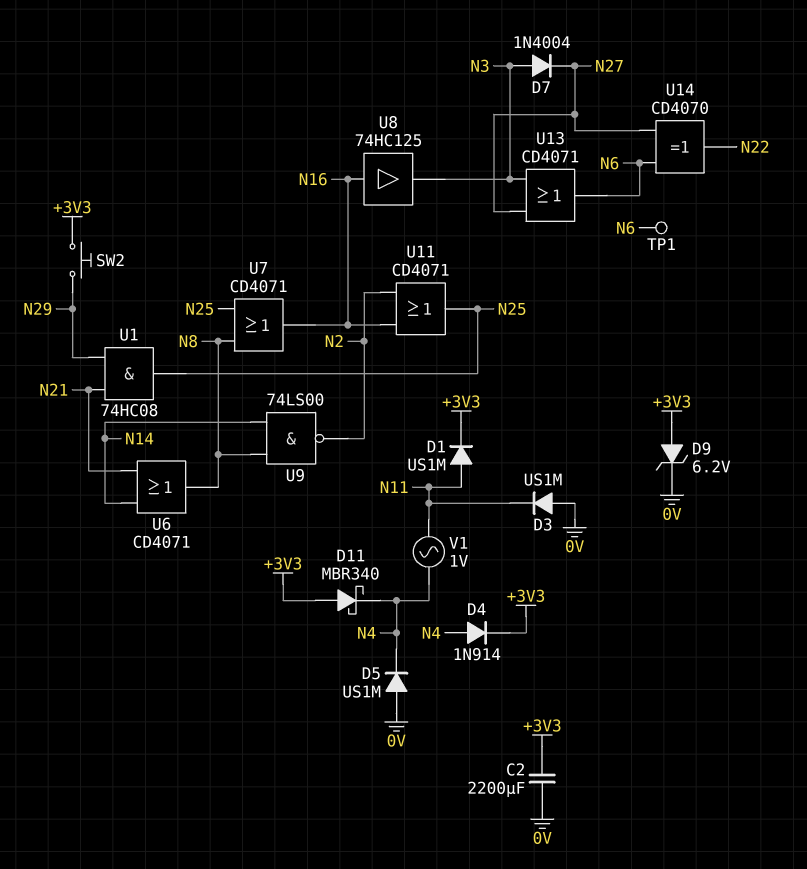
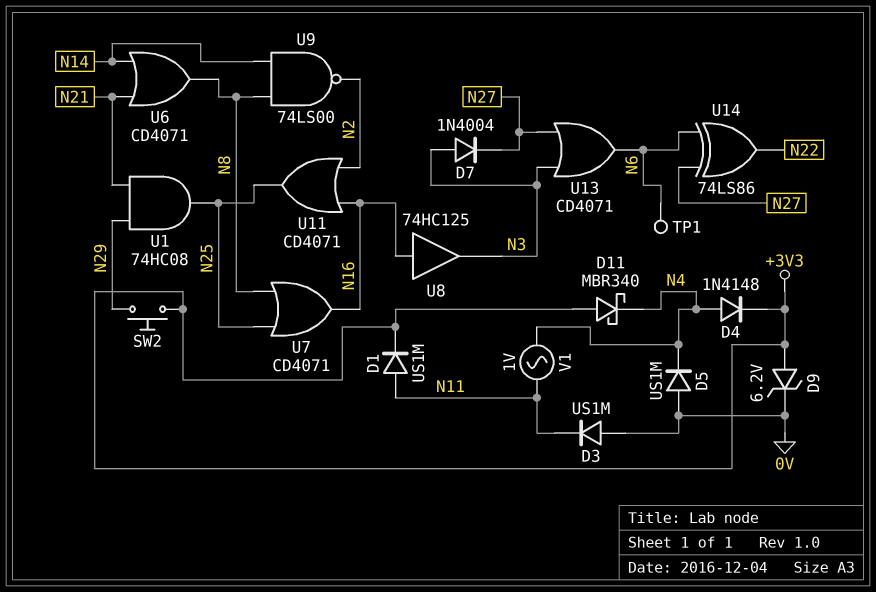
C2: 2200uF (+3V3, 0V) -> none
D4: diode 1N914 (A N4, K +3V3) -> diode 1N4148 (A N4, K +3V3)
U14: XOR CD4070 (in N6, in N27, out N22) -> XOR 74LS86 (in N6, in N27, out N22)

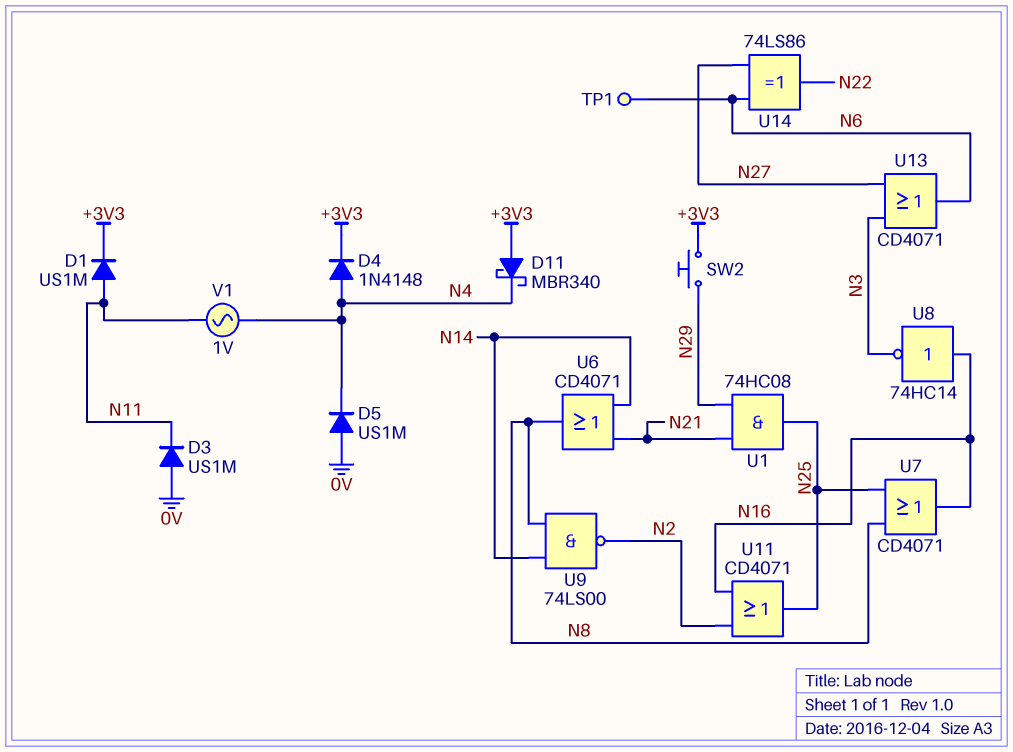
D7: diode 1N4004 (A N3, K N27) -> none
D9: zener 6.2V (A +3V3, K 0V) -> none
U8: buffer 74HC125 (in N16, out N3) -> NOT 74HC14 (in N16, out N3)

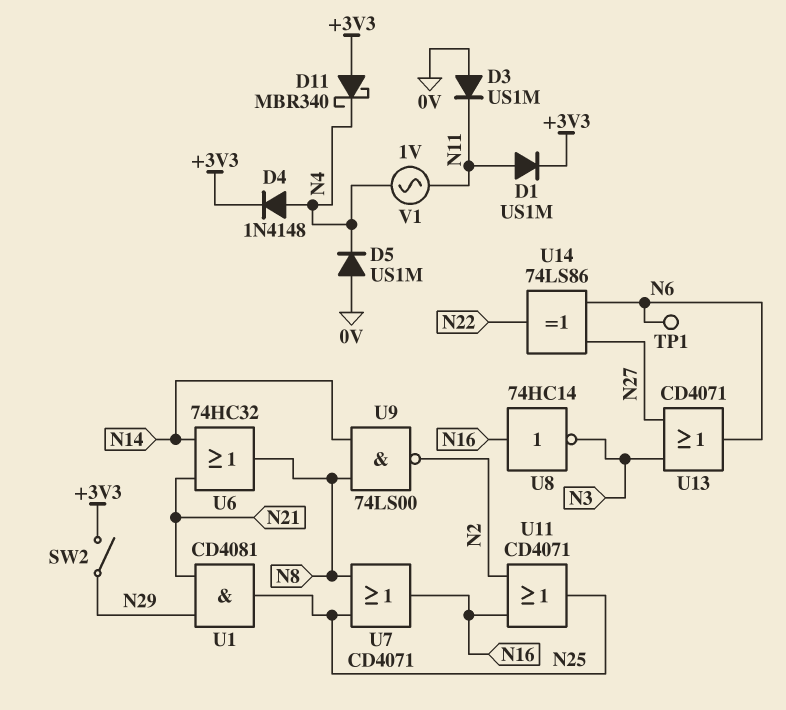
SW2: button (+3V3, N29) -> switch (+3V3, N29)
U1: AND 74HC08 (in N21, in N29, out N25) -> AND CD4081 (in N21, in N29, out N25)
U6: OR CD4071 (in N14, in N21, out N8) -> OR 74HC32 (in N14, in N21, out N8)

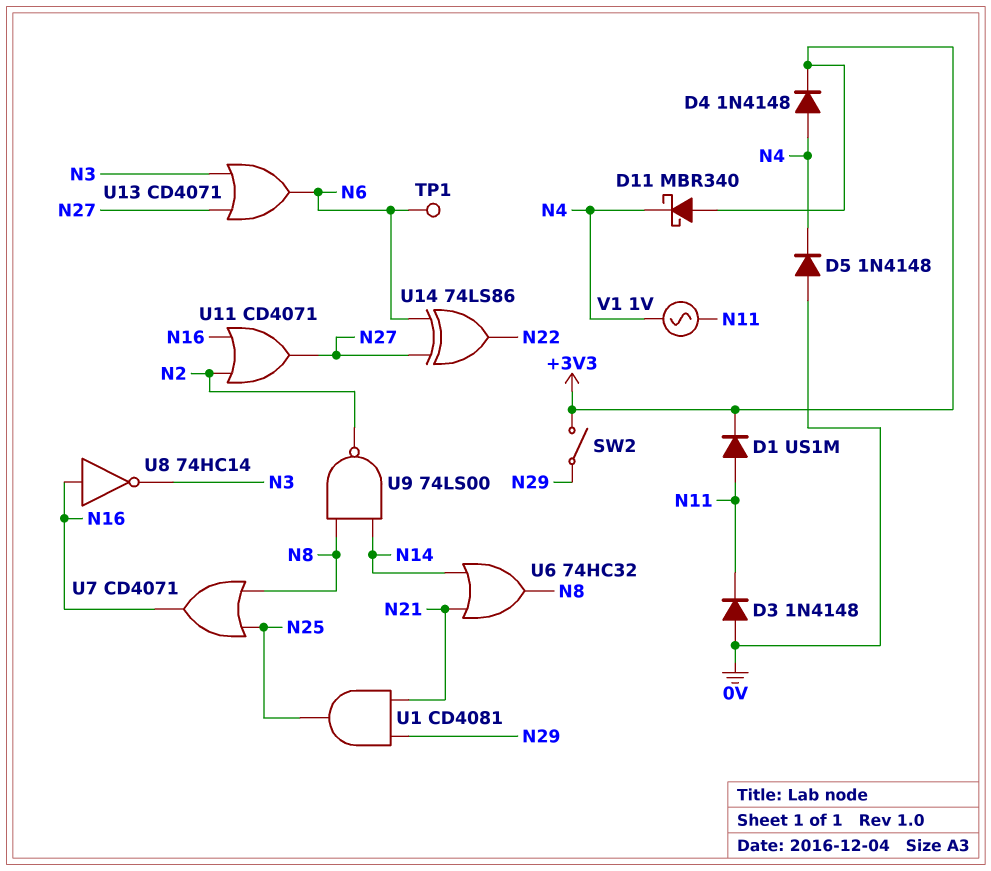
D3: diode US1M (A 0V, K N11) -> diode 1N4148 (A 0V, K N11)
D5: diode US1M (A 0V, K N4) -> diode 1N4148 (A 0V, K N4)
U11: OR CD4071 (in N2, in N16, out N25) -> OR CD4071 (in N2, in N16, out N27)

